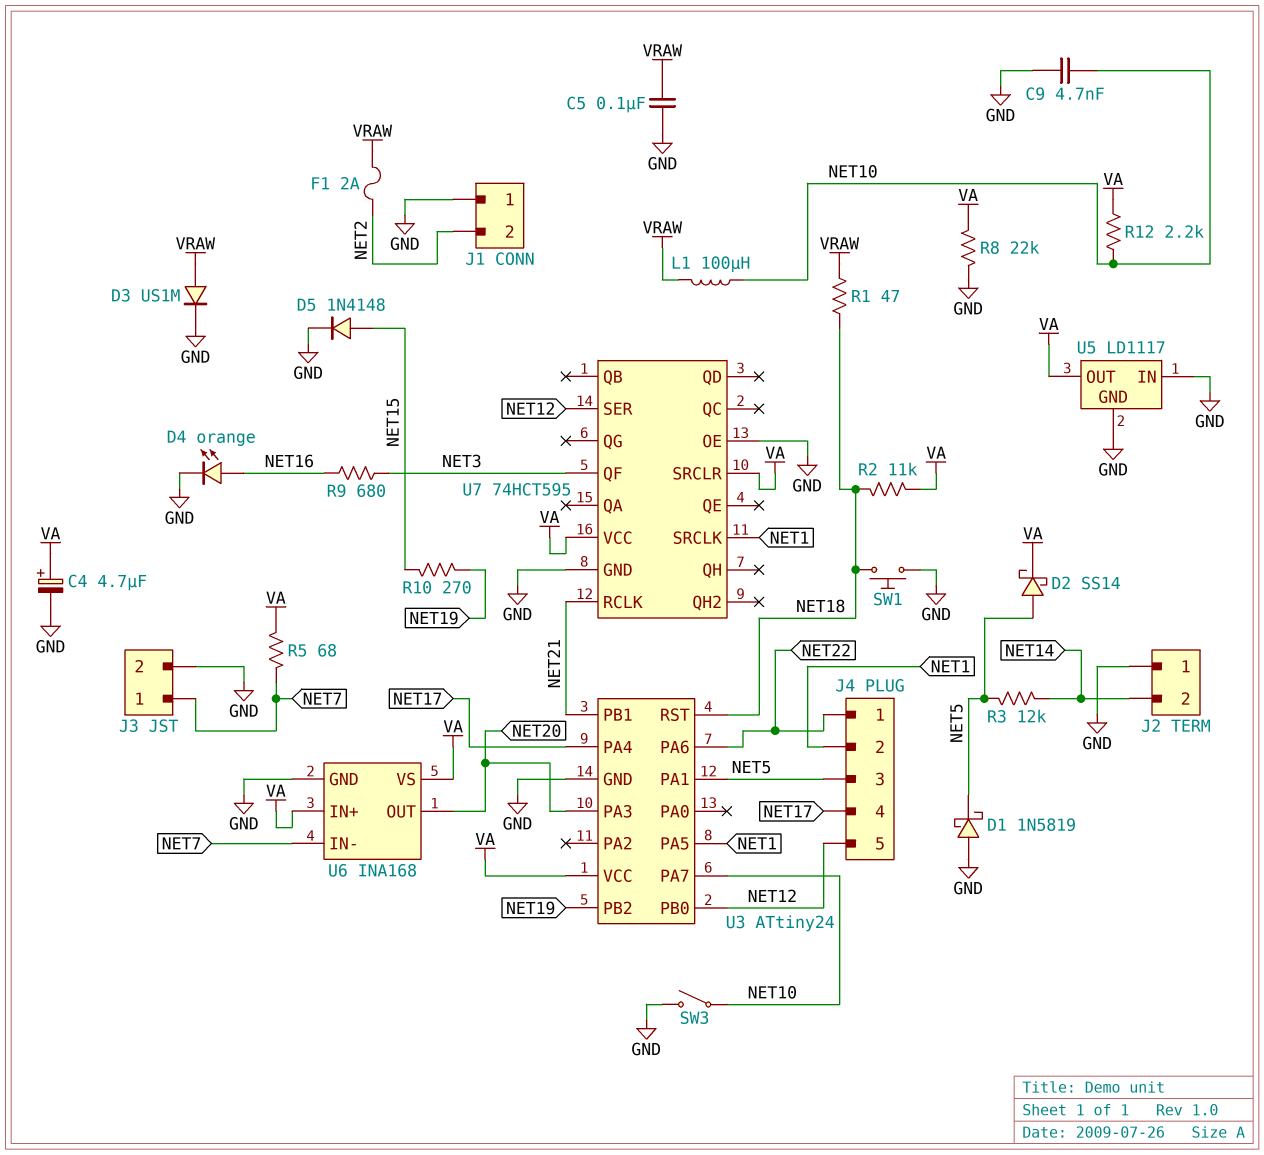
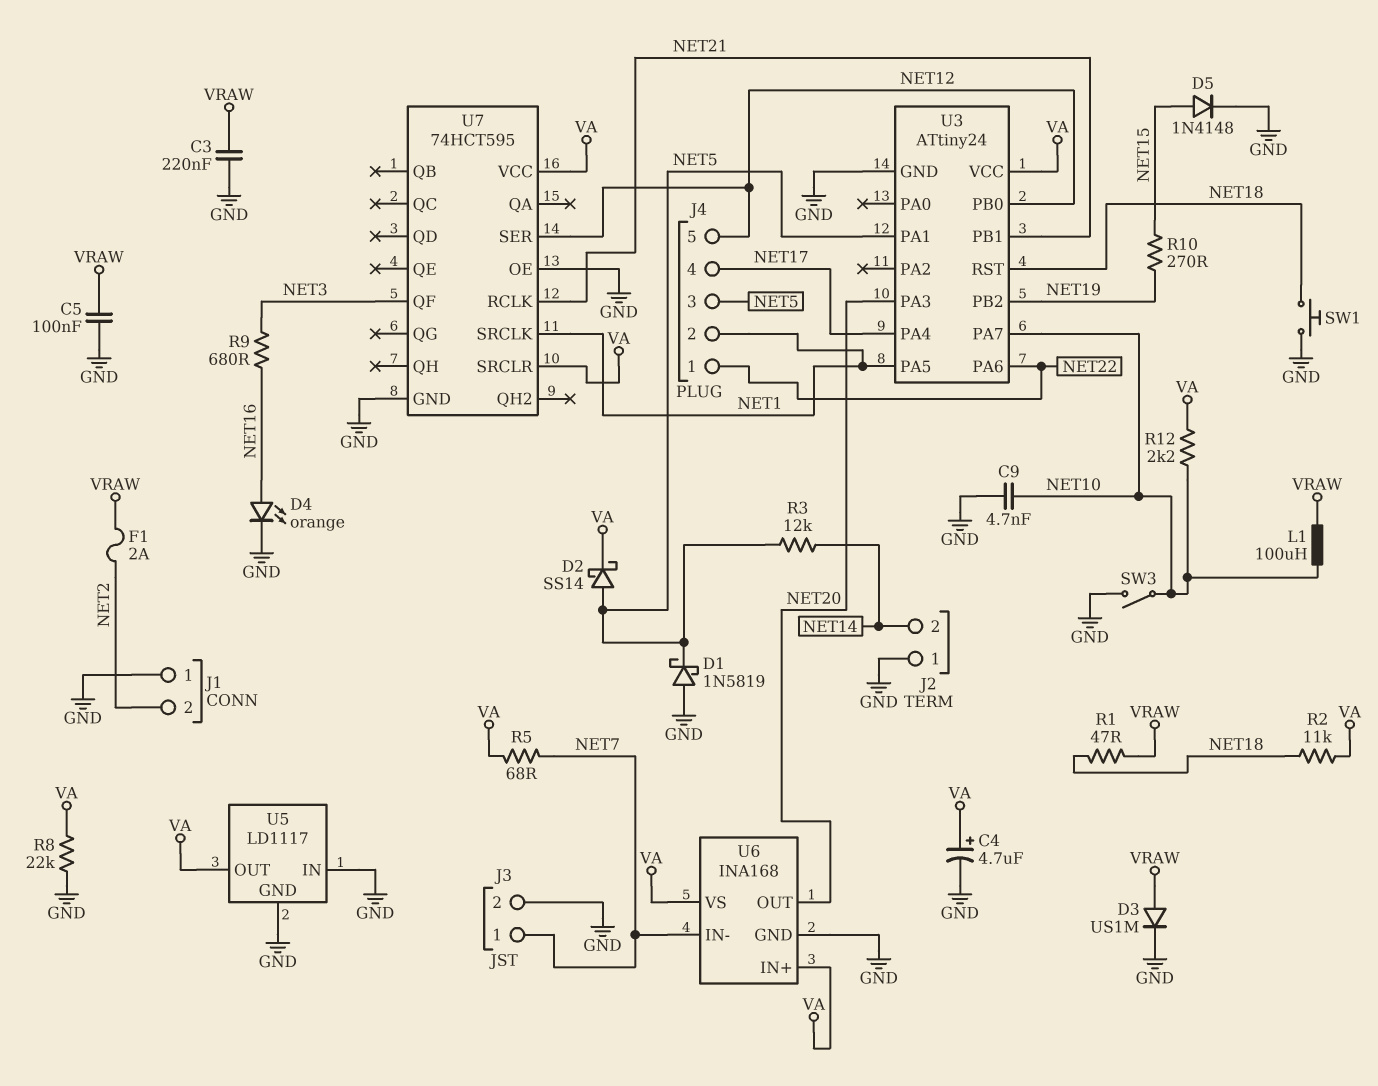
C3: none -> 220nF (GND, VRAW)

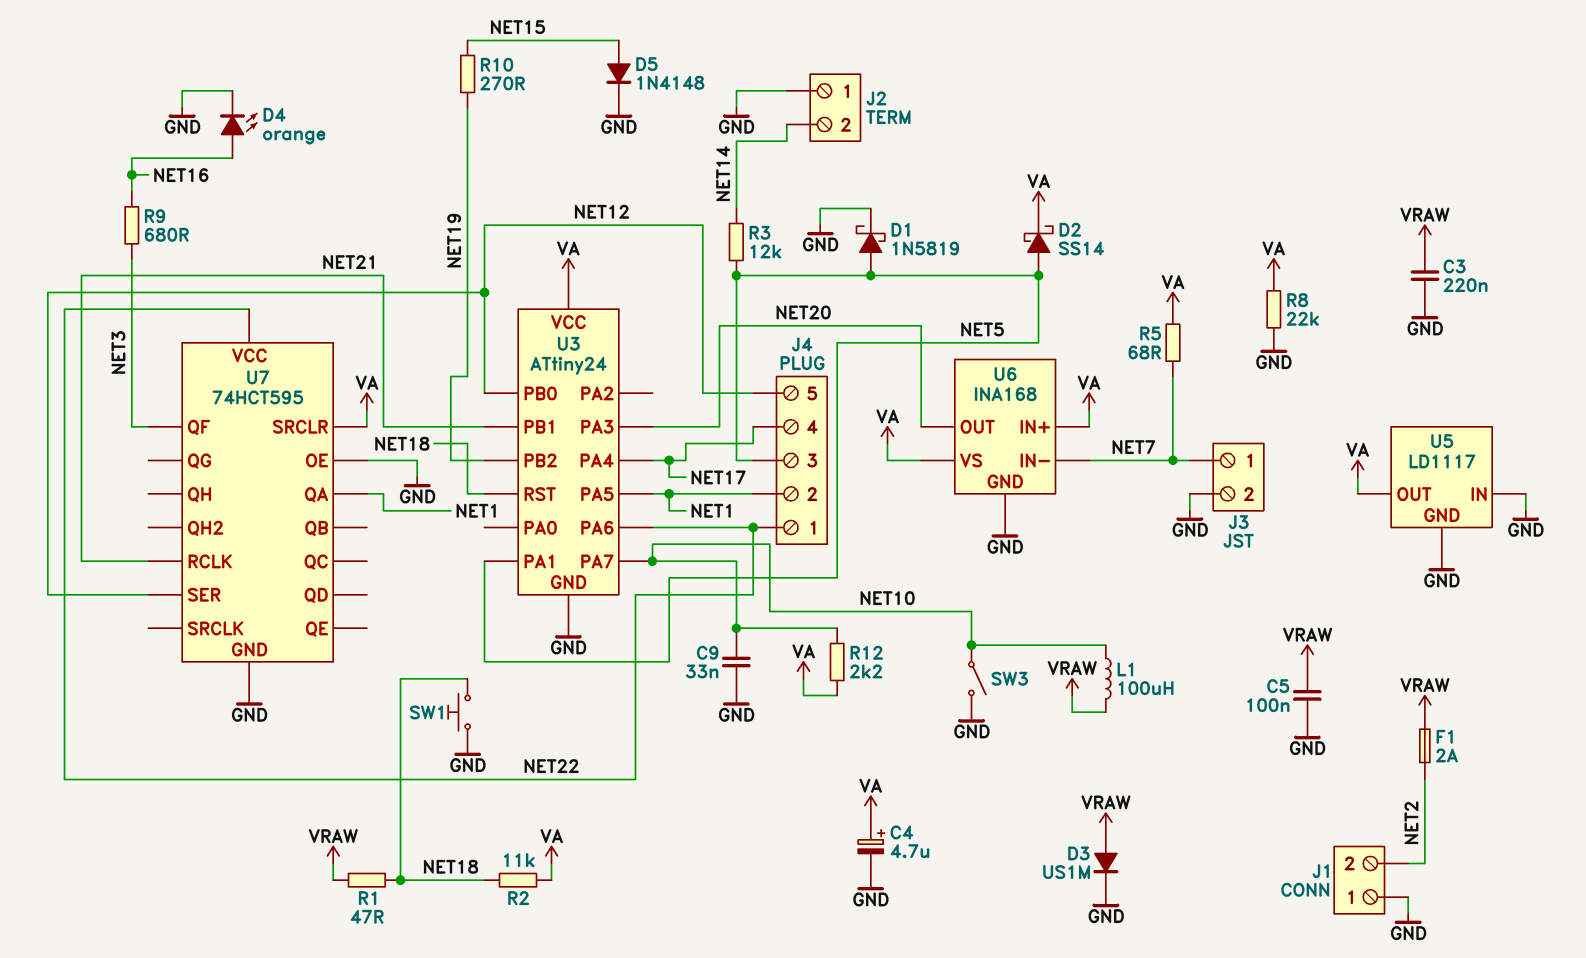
C9: 4.7nF (GND, NET10) -> 33nF (GND, NET10)
D1: schottky 1N5819 (A GND, K NET5) -> schottky 1N5819 (A NET5, K GND)
U7 pin QA: none -> NET1
U7 pin SRCLK: NET1 -> none
U7 pin VCC: VA -> NET22

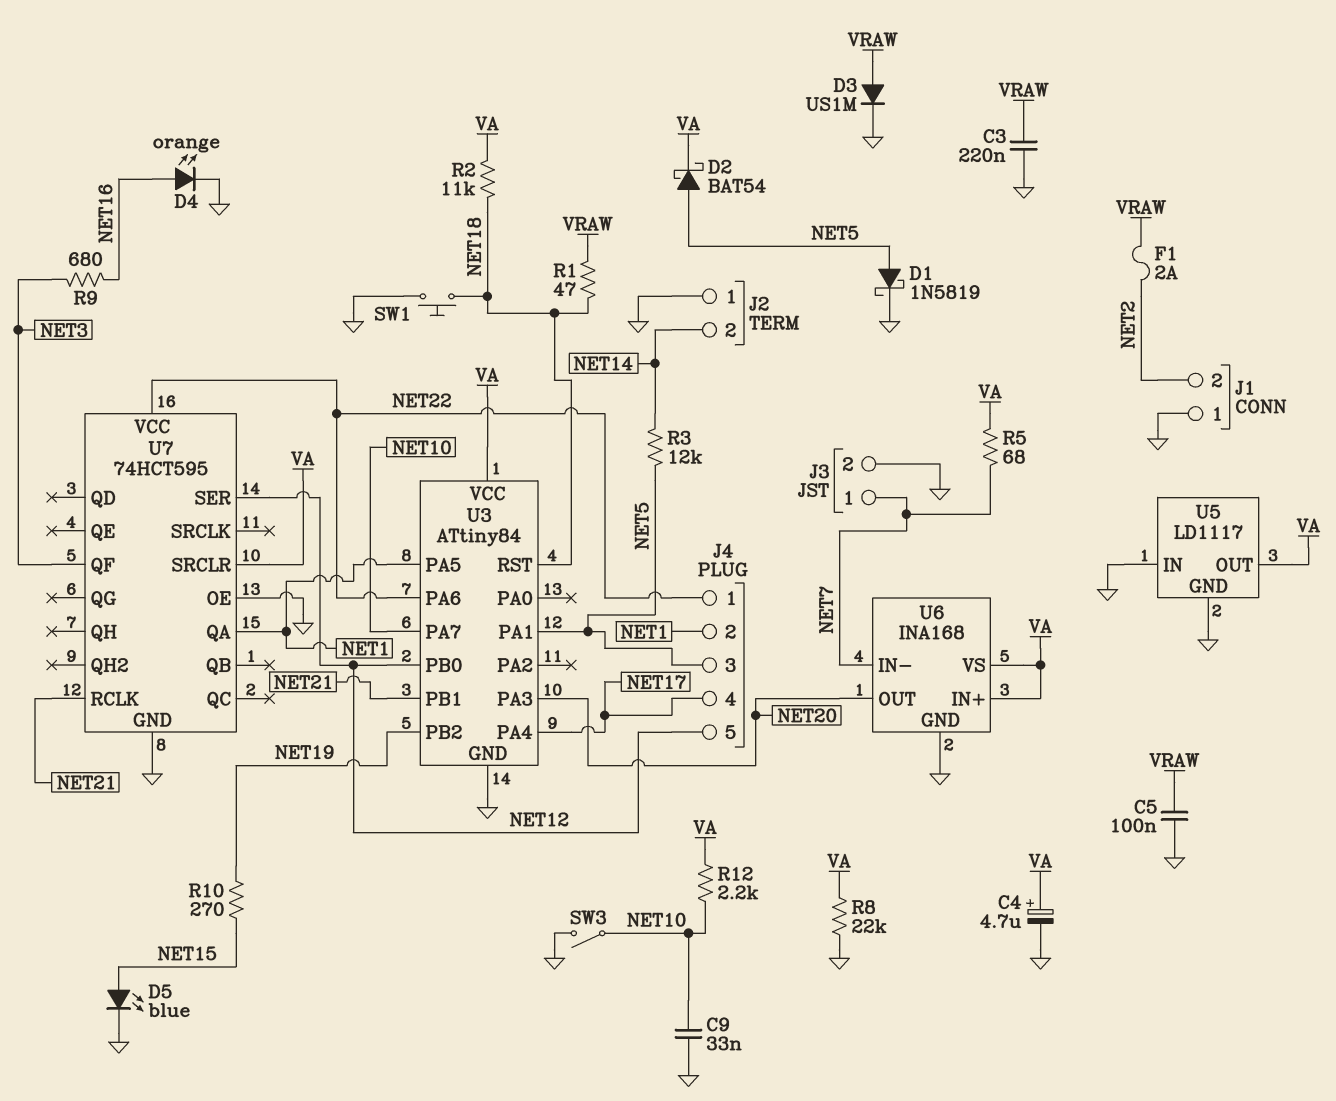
D2: schottky SS14 (A NET5, K VA) -> schottky BAT54 (A NET5, K VA)
D5: diode 1N4148 (A NET15, K GND) -> LED blue (A NET15, K GND)
L1: 100uH (NET10, VRAW) -> none
U3: ATtiny24 -> ATtiny84

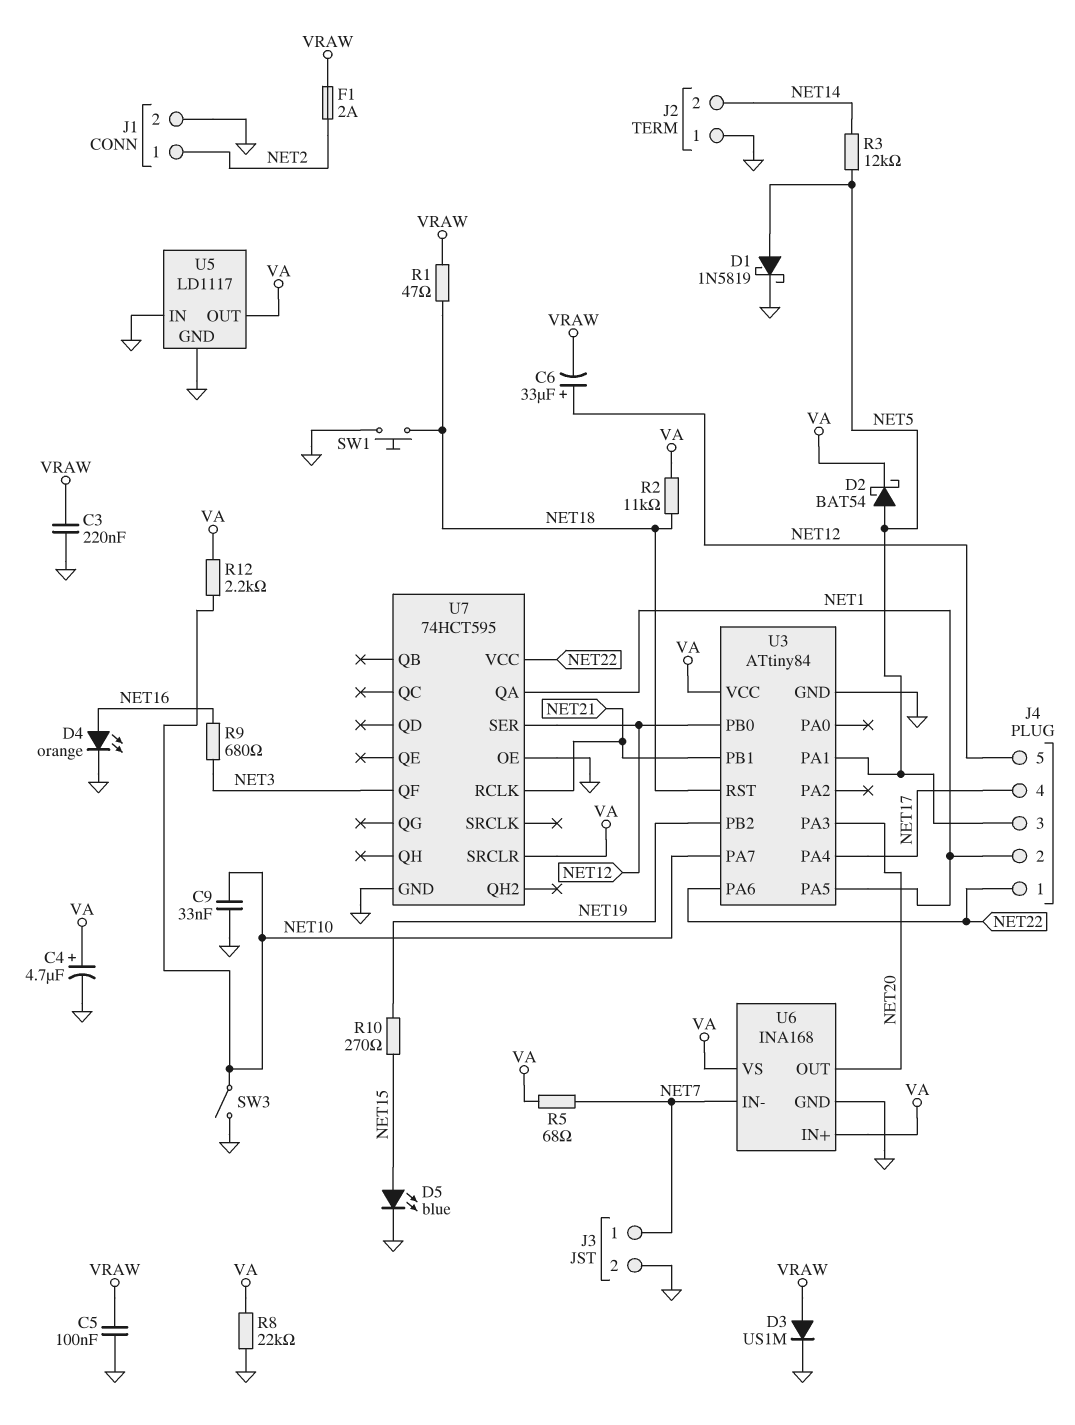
C6: none -> 33uF (plus NET12, minus VRAW)
J1 pin 1: GND -> NET2
J1 pin 2: NET2 -> GND

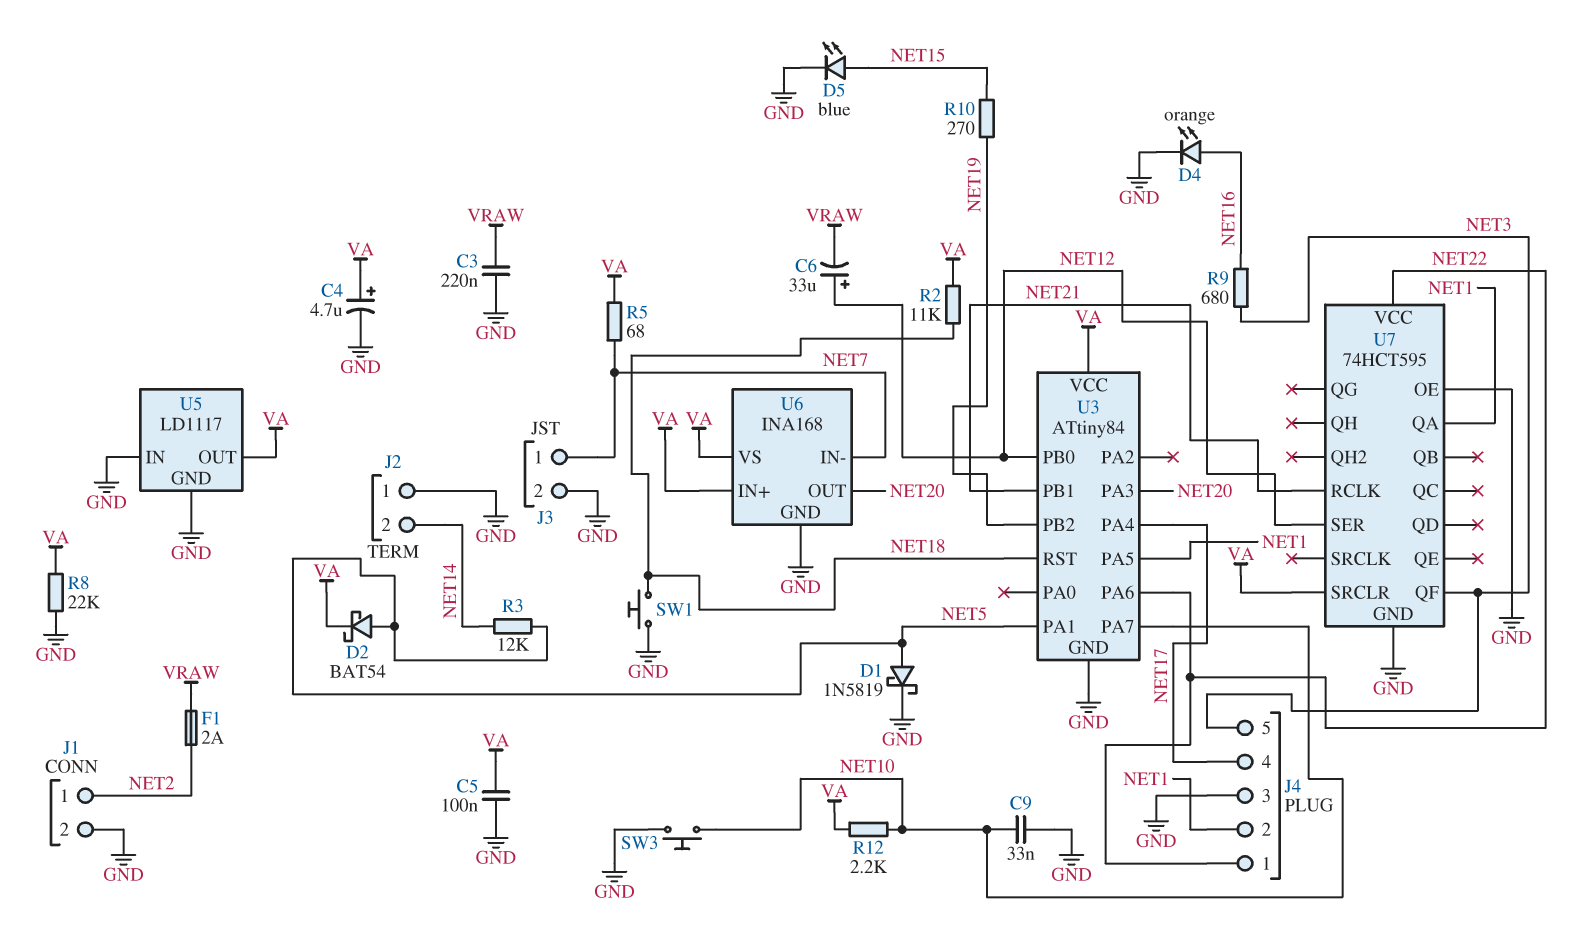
C5: 100nF (GND, VRAW) -> 100nF (GND, VA)
D3: diode US1M (A VRAW, K GND) -> none
J4 pin 3: NET5 -> GND
J4 pin 5: NET12 -> NET3
R1: 47 (NET18, VRAW) -> none
SW3: switch (GND, NET10) -> button (GND, NET10)

